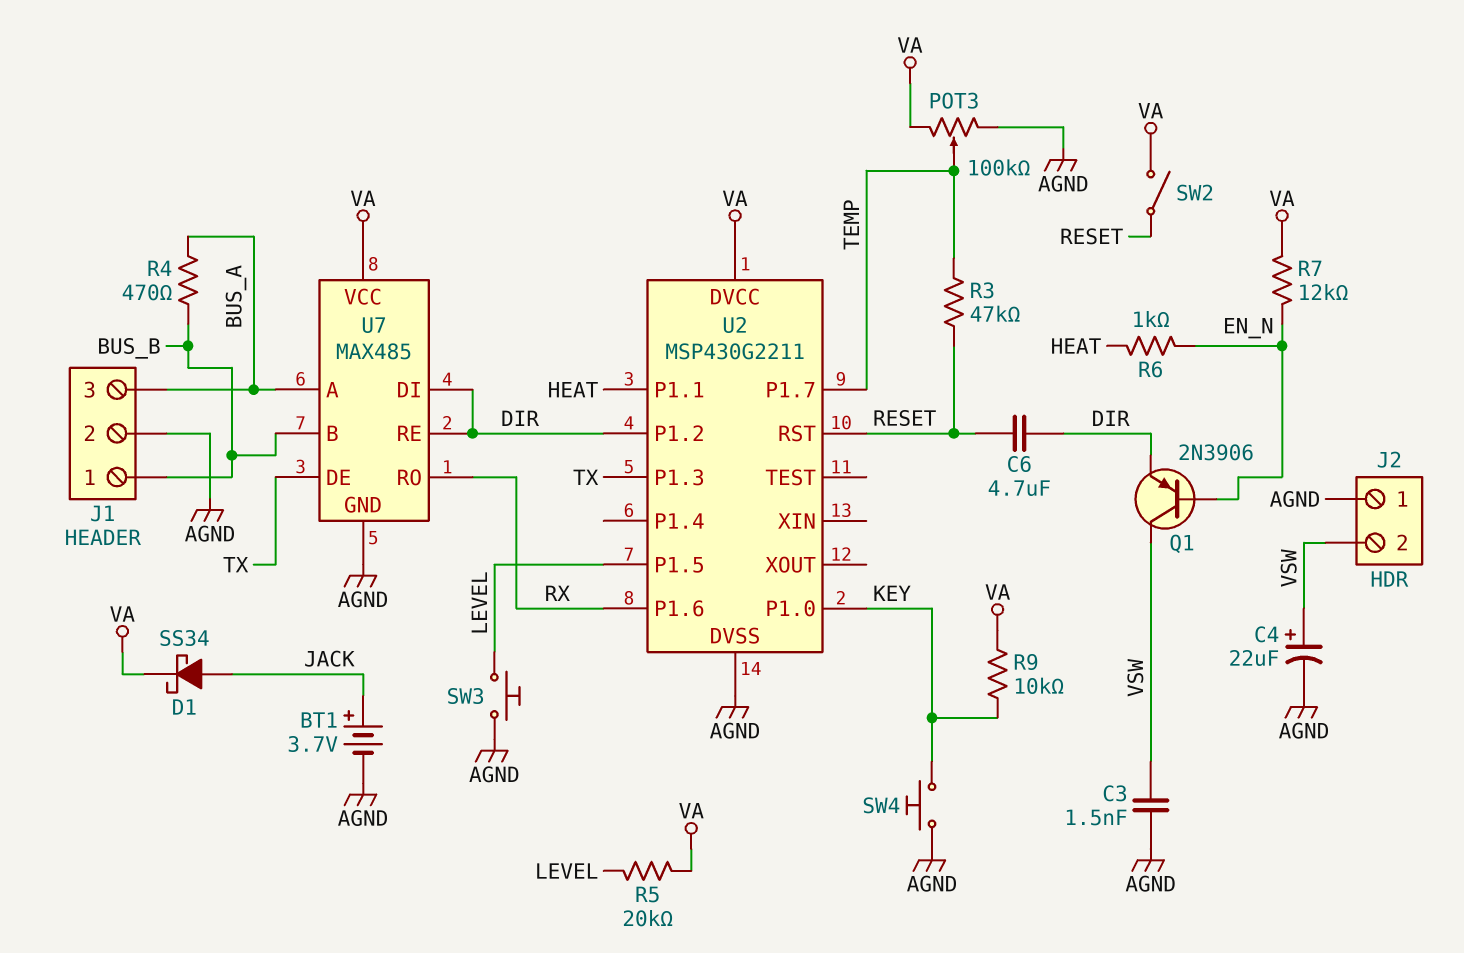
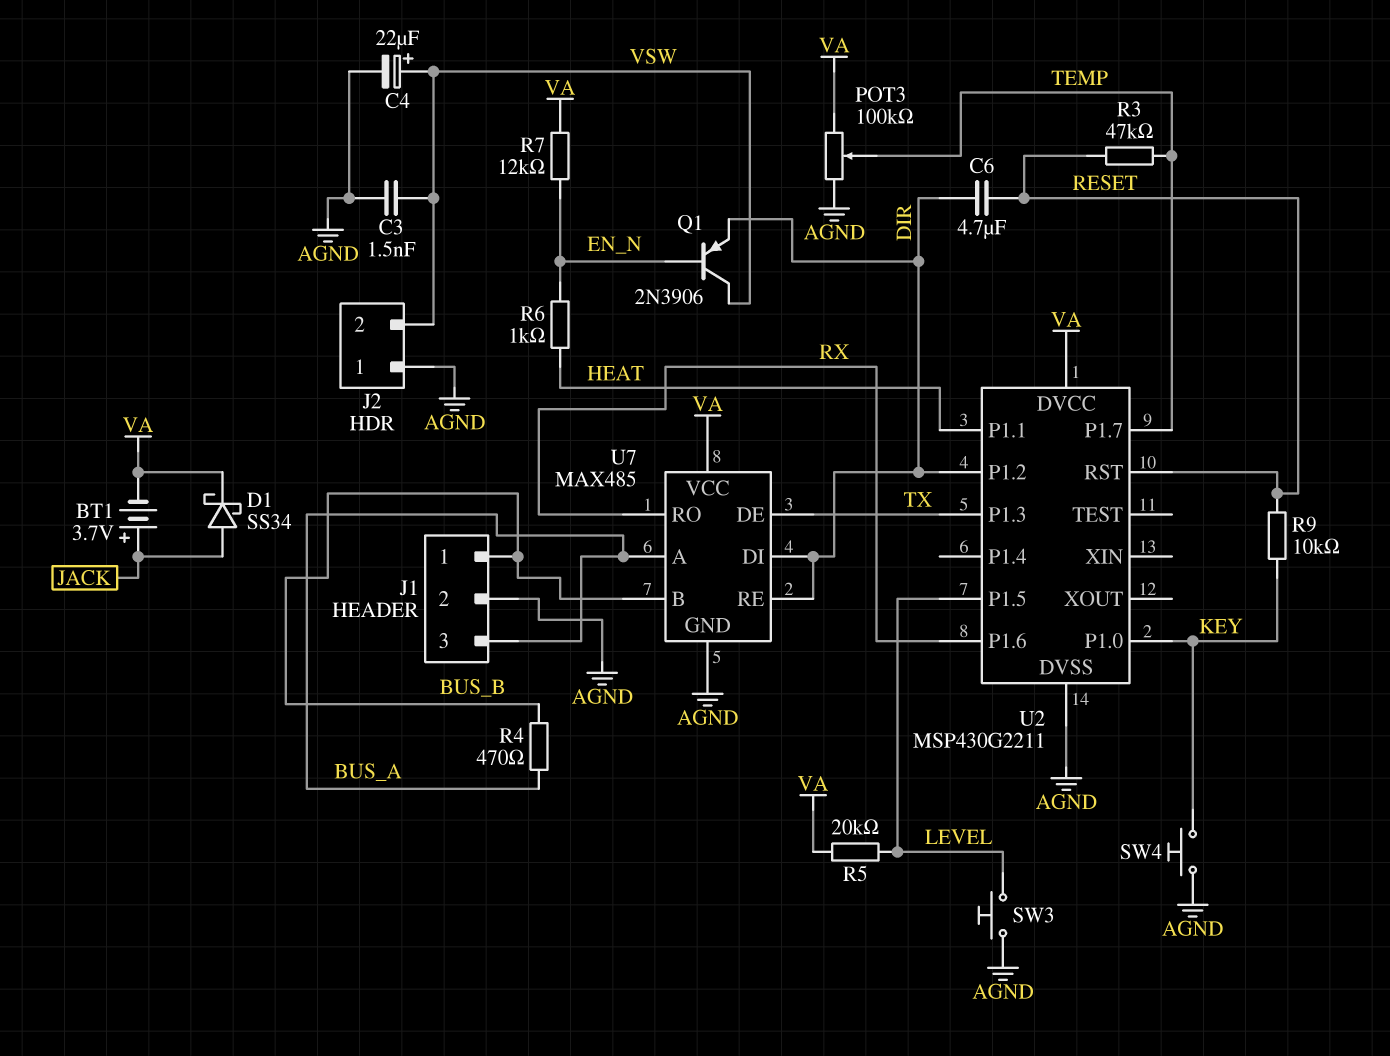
BT1: 3.7V (plus JACK, minus AGND) -> 3.7V (plus JACK, minus VA)
R9: 10k (KEY, VA) -> 10k (KEY, RESET)
SW2: switch (RESET, VA) -> none

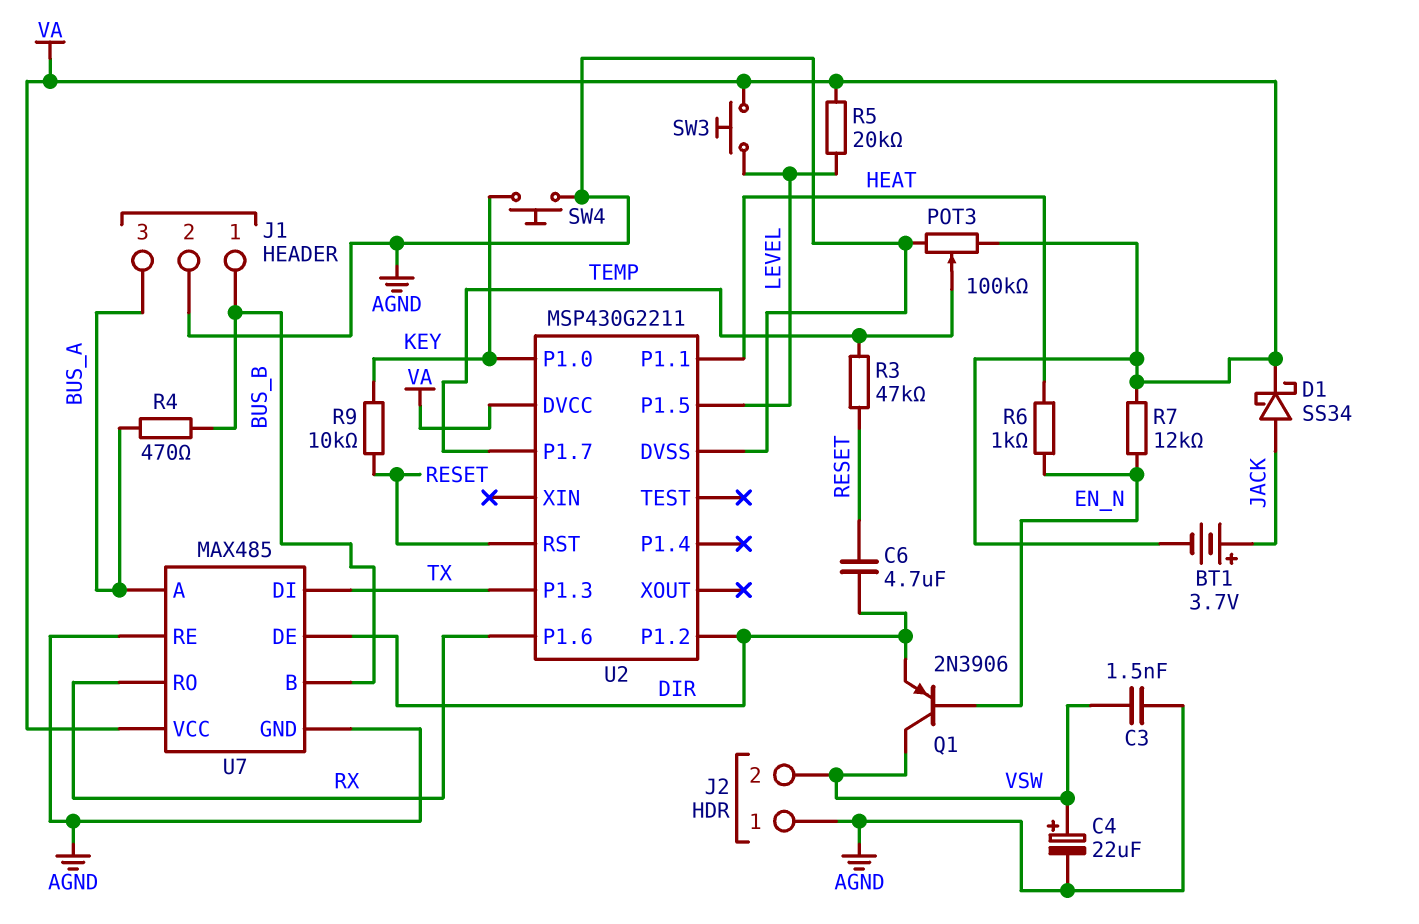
SW3: button (AGND, LEVEL) -> button (LEVEL, VA)
U7 pin DE: TX -> DIR
U7 pin DI: DIR -> TX
U7 pin RE: DIR -> AGND

